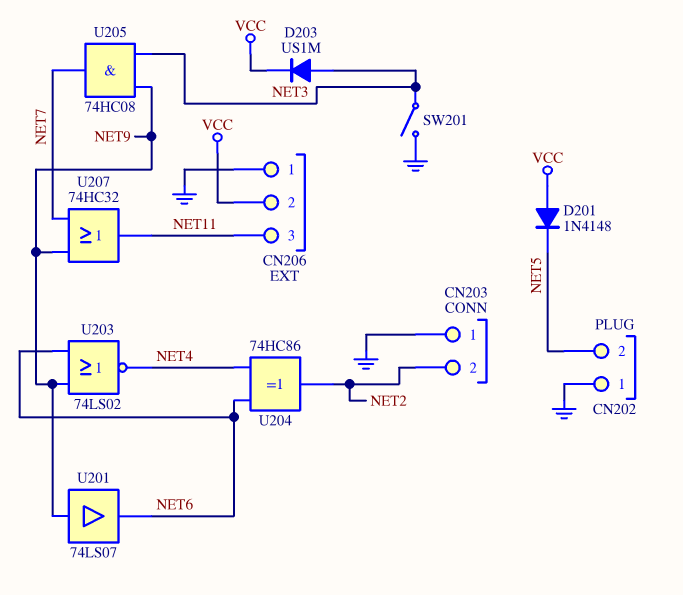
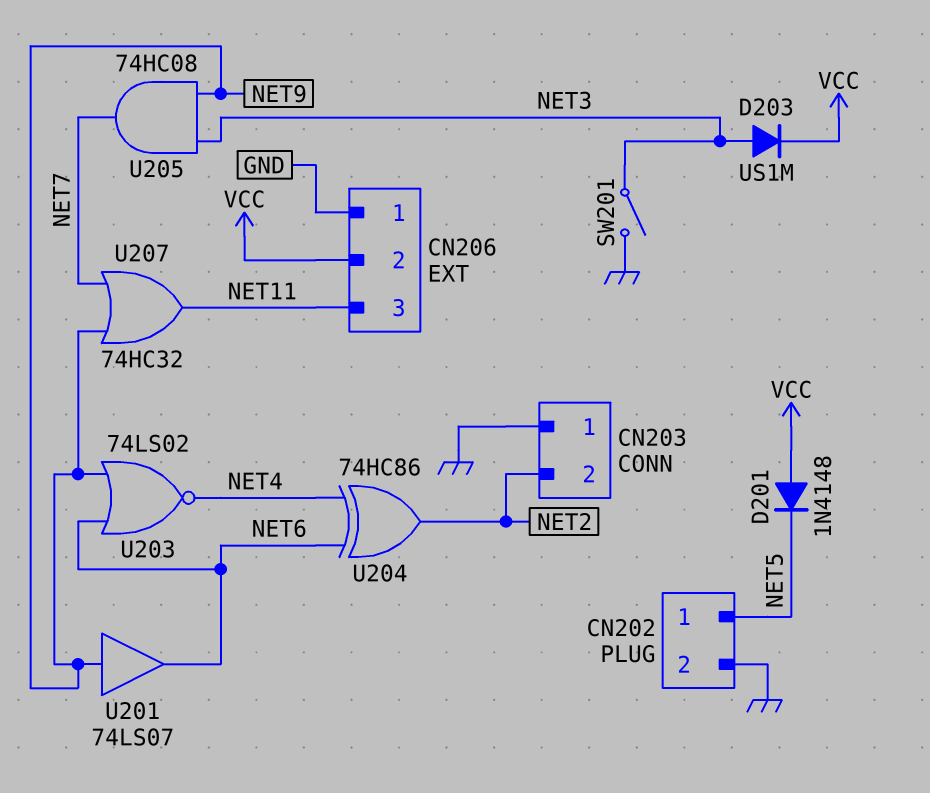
CN202 pin 1: GND -> NET5
CN202 pin 2: NET5 -> GND

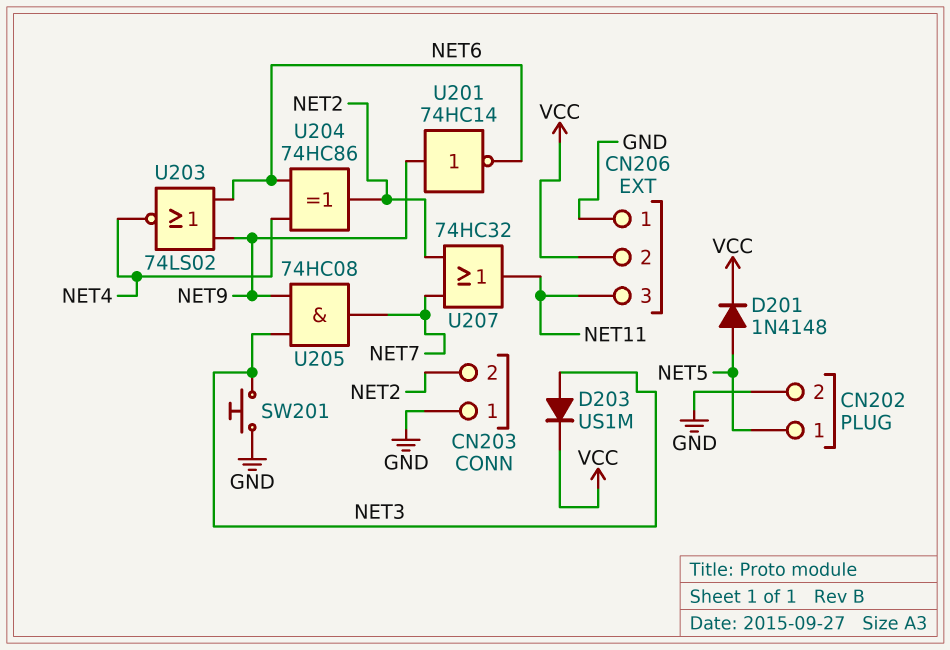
D201: diode 1N4148 (A VCC, K NET5) -> diode 1N4148 (A NET5, K VCC)
SW201: switch (GND, NET3) -> button (GND, NET3)
U201: buffer 74LS07 (in NET9, out NET6) -> NOT 74HC14 (in NET9, out NET6)
U207: OR 74HC32 (in NET7, in NET9, out NET11) -> OR 74HC32 (in NET2, in NET7, out NET11)

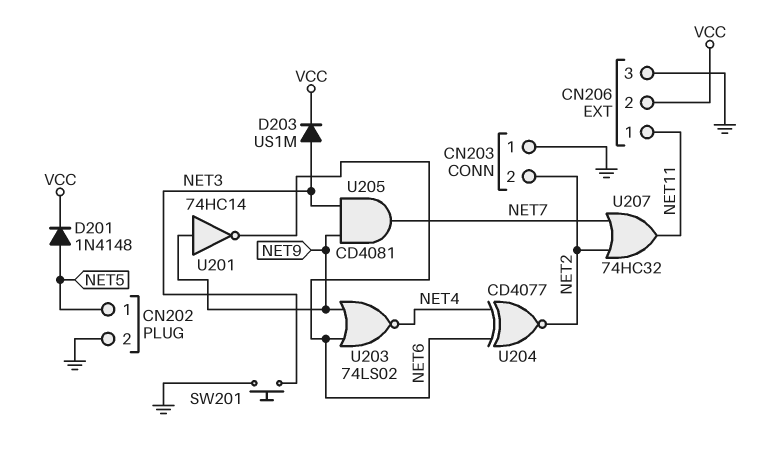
CN206 pin 1: GND -> NET11
CN206 pin 3: NET11 -> GND
U204: XOR 74HC86 (in NET4, in NET6, out NET2) -> XNOR CD4077 (in NET4, in NET6, out NET2)
U205: AND 74HC08 (in NET3, in NET9, out NET7) -> AND CD4081 (in NET3, in NET9, out NET7)

